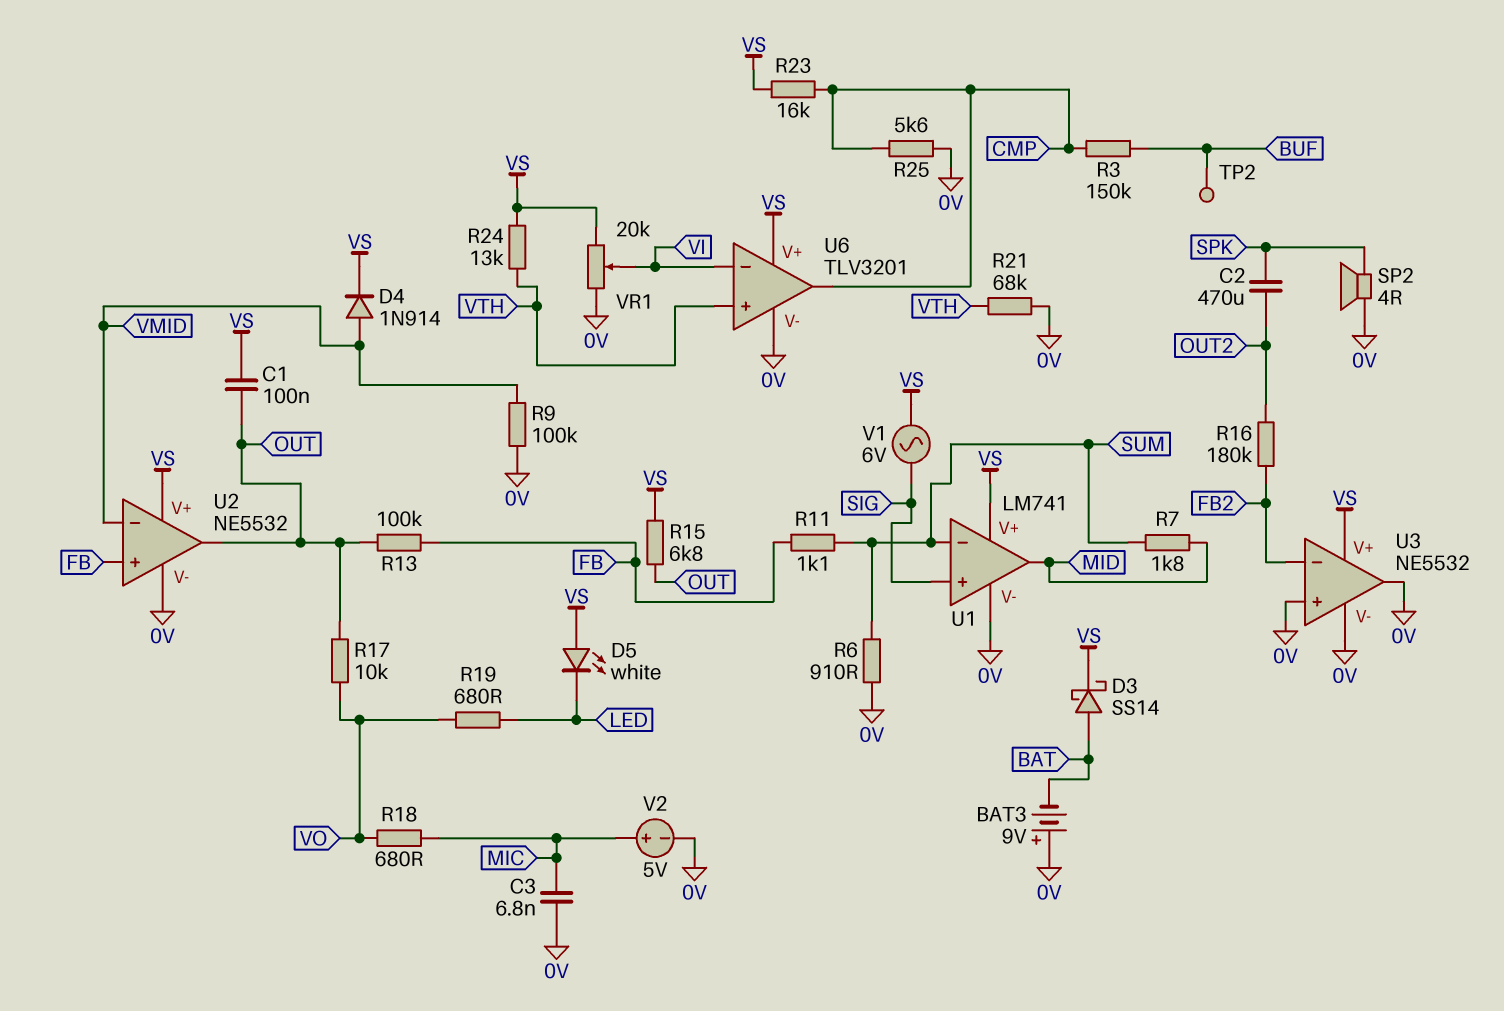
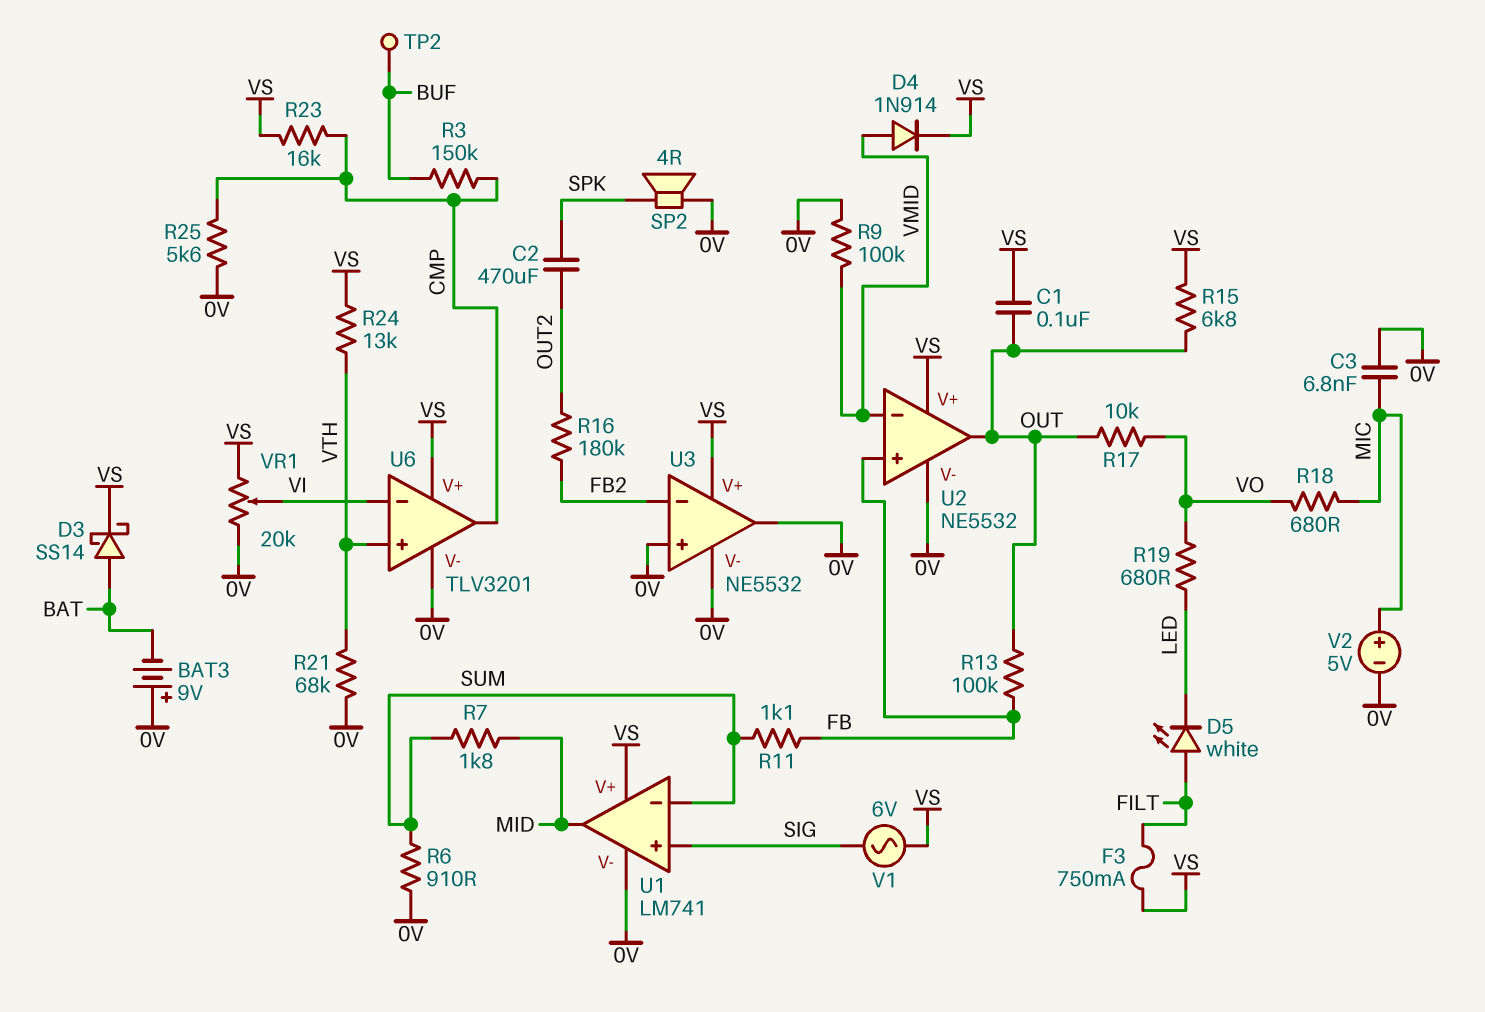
D5: LED white (A VS, K LED) -> LED white (A FILT, K LED)
F3: none -> 750mA (FILT, VS)

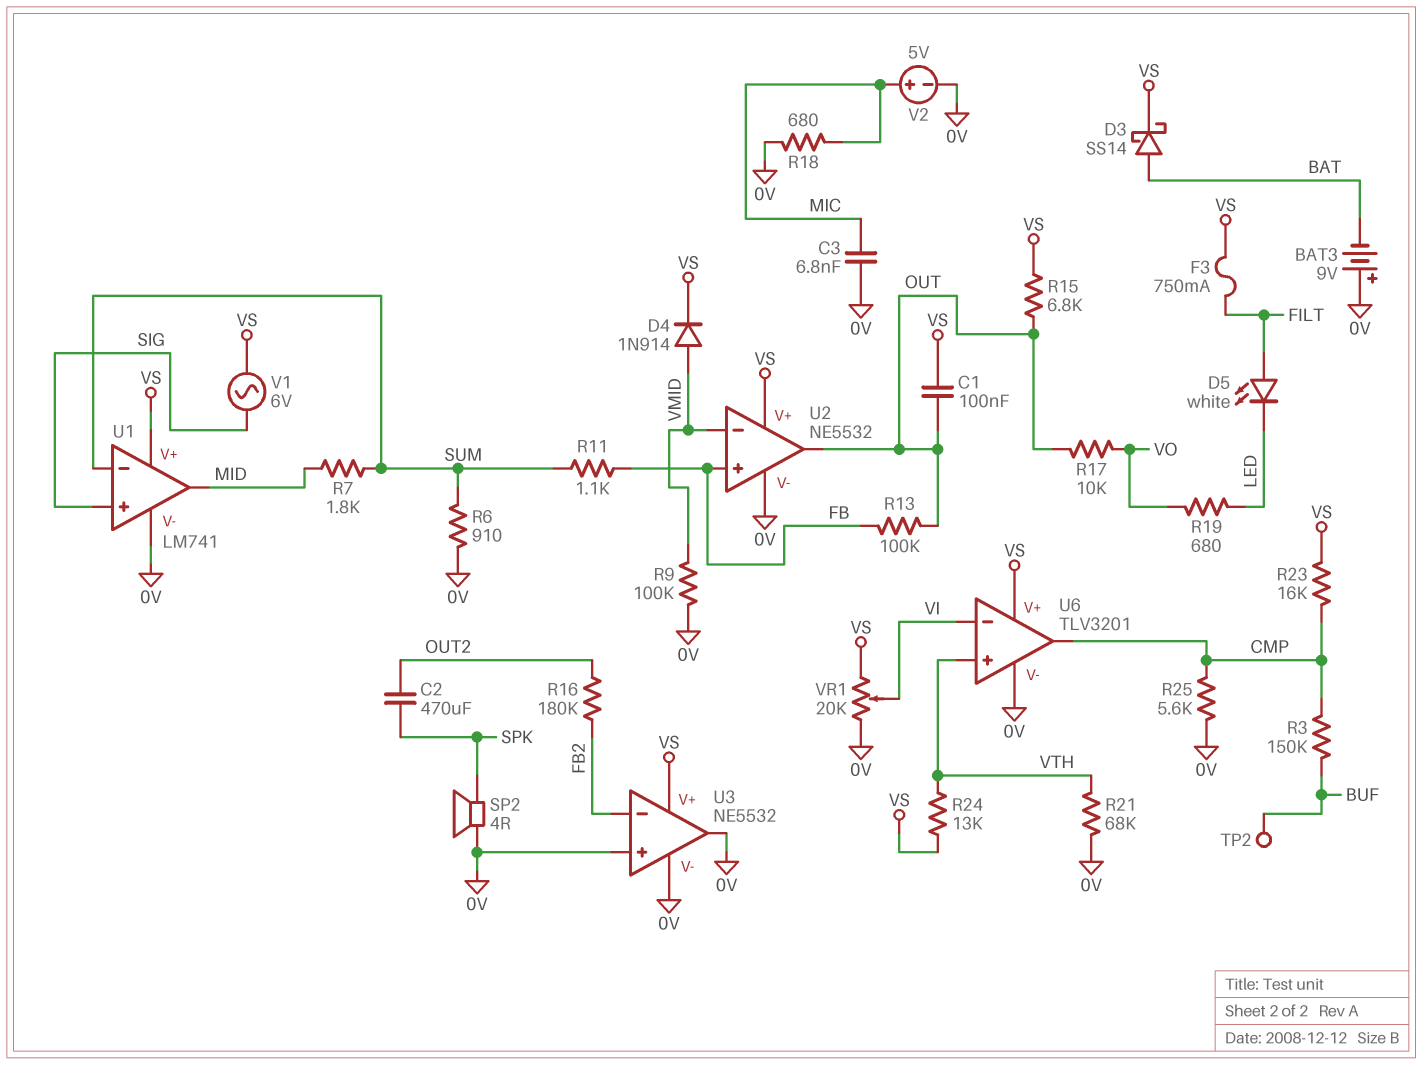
R18: 680 (MIC, VO) -> 680 (0V, MIC)

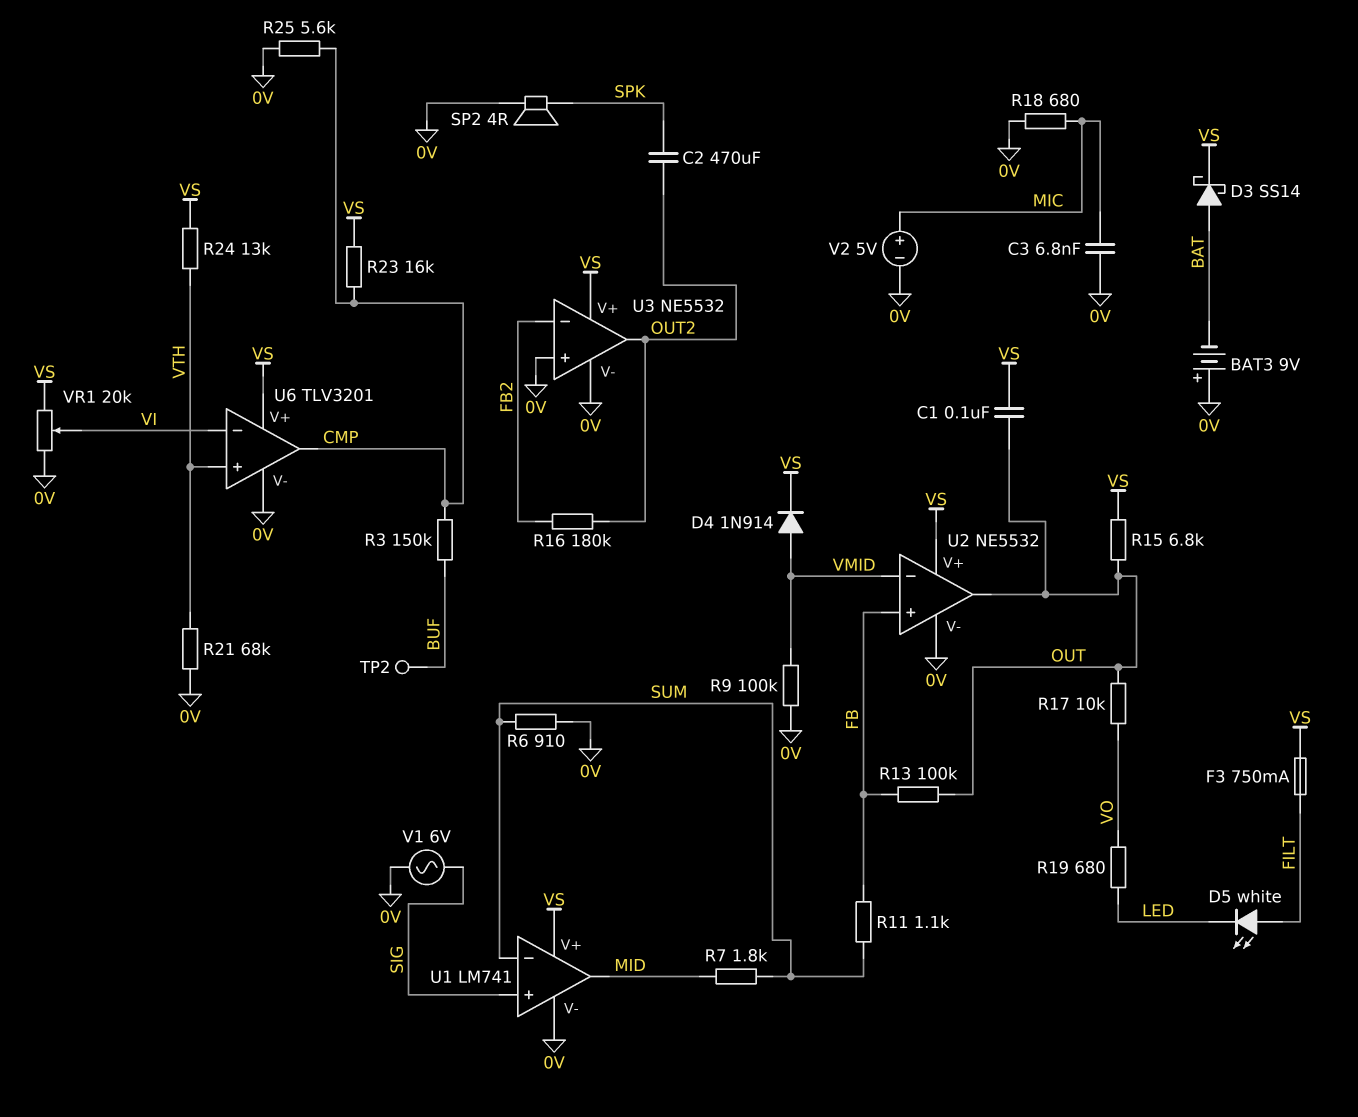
U3 pin out: 0V -> OUT2
V1: AC 6V (SIG, VS) -> AC 6V (0V, SIG)

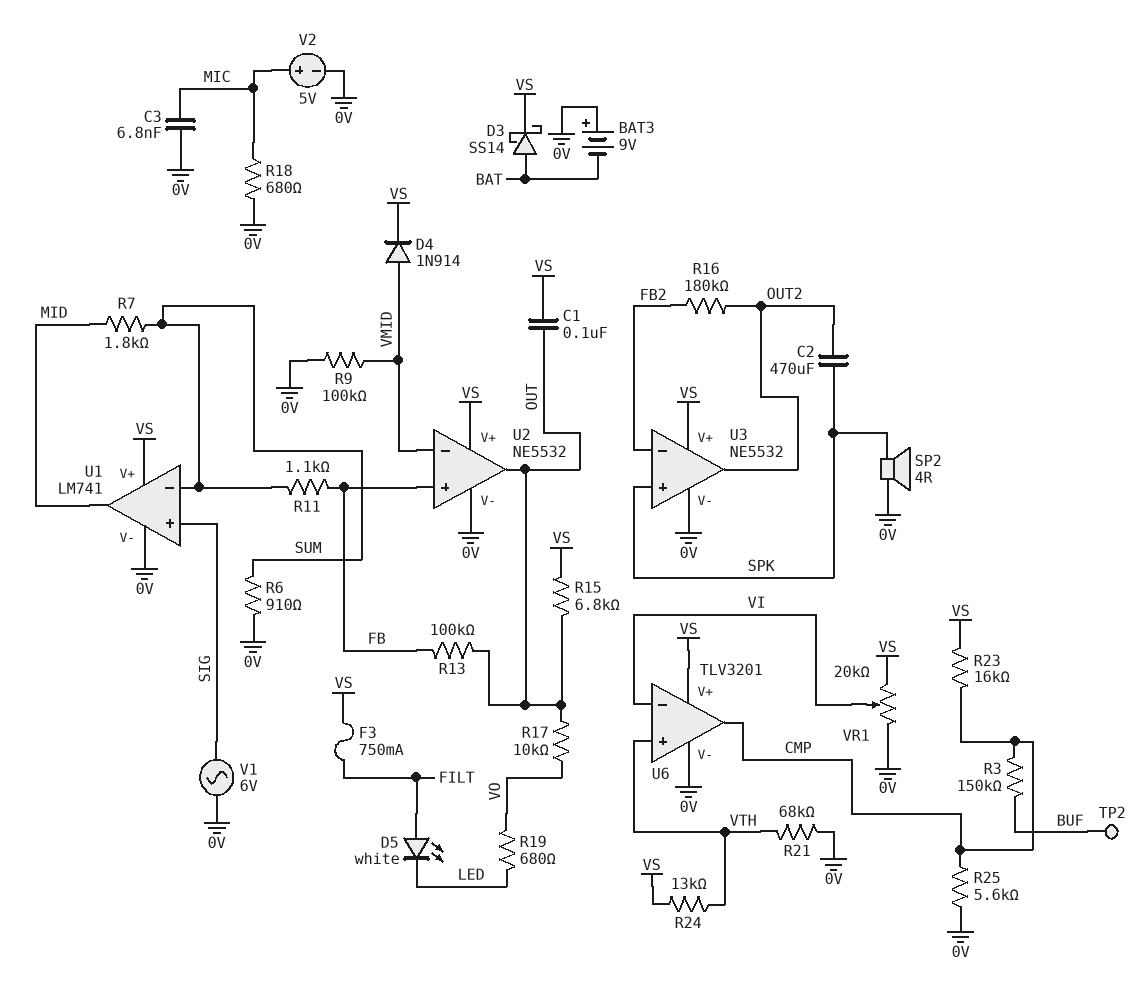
U3 pin in+: 0V -> SPK

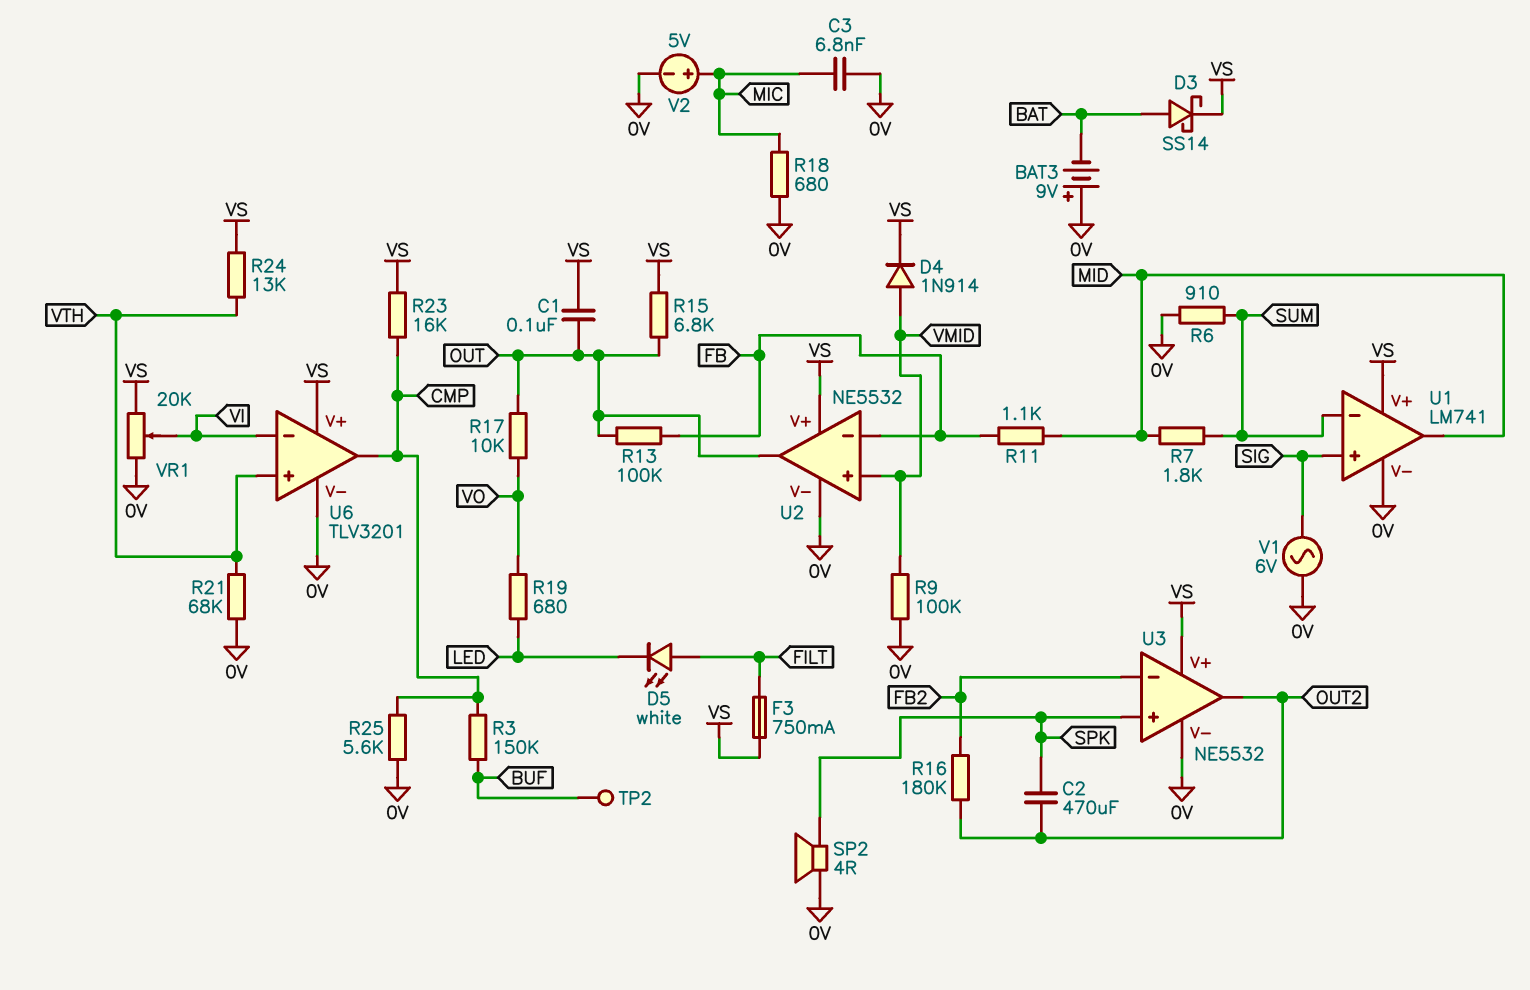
R11: 1.1k (FB, SUM) -> 1.1k (FB, MID)
U2 pin in+: FB -> VMID
U2 pin in-: VMID -> FB

